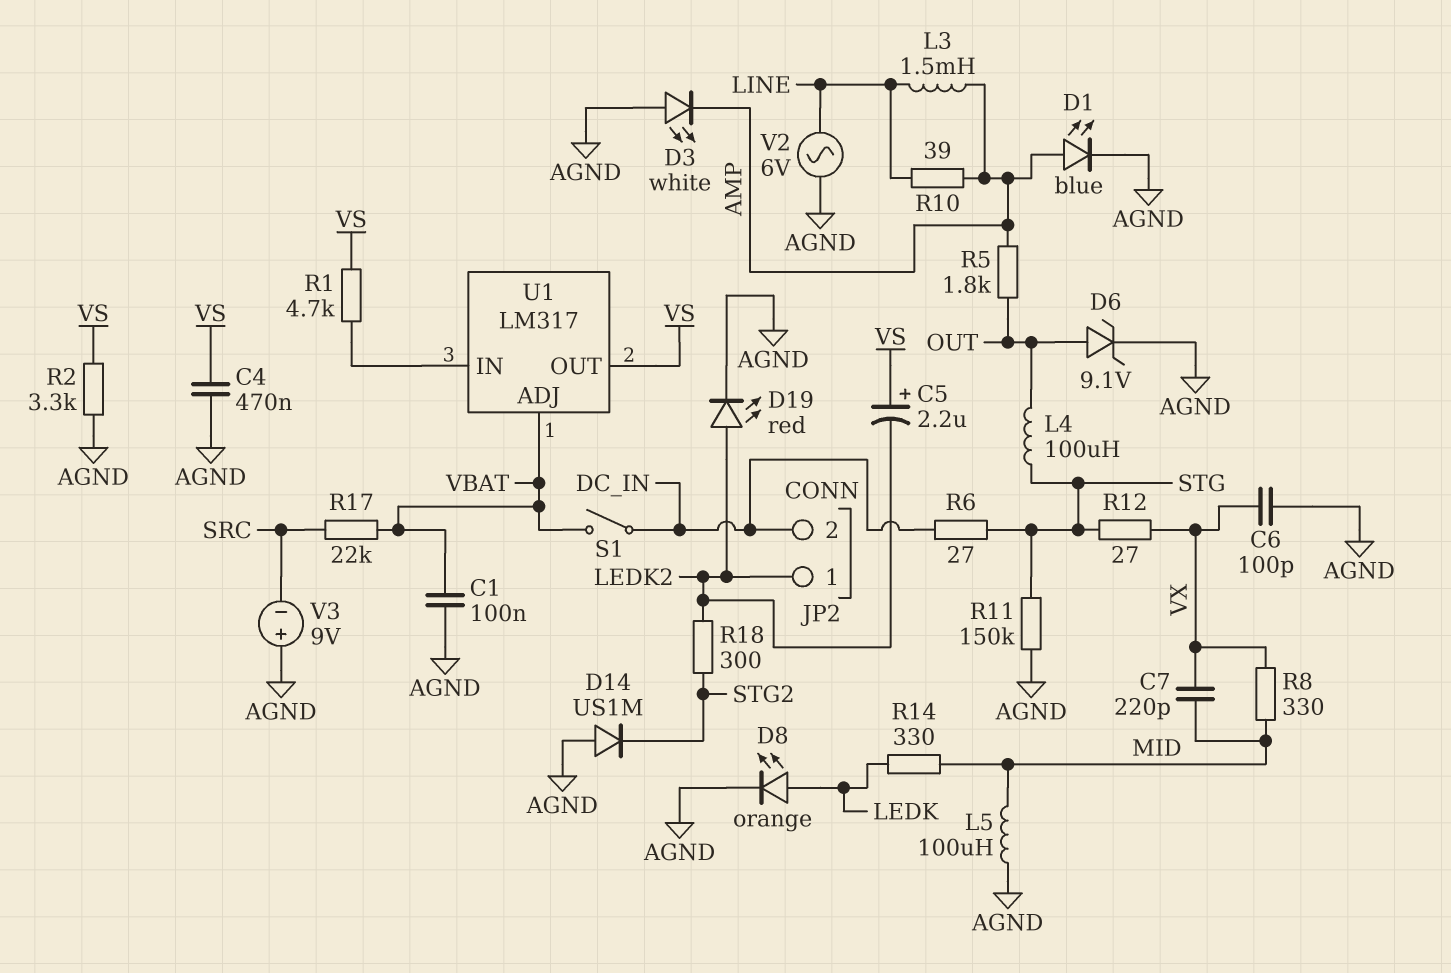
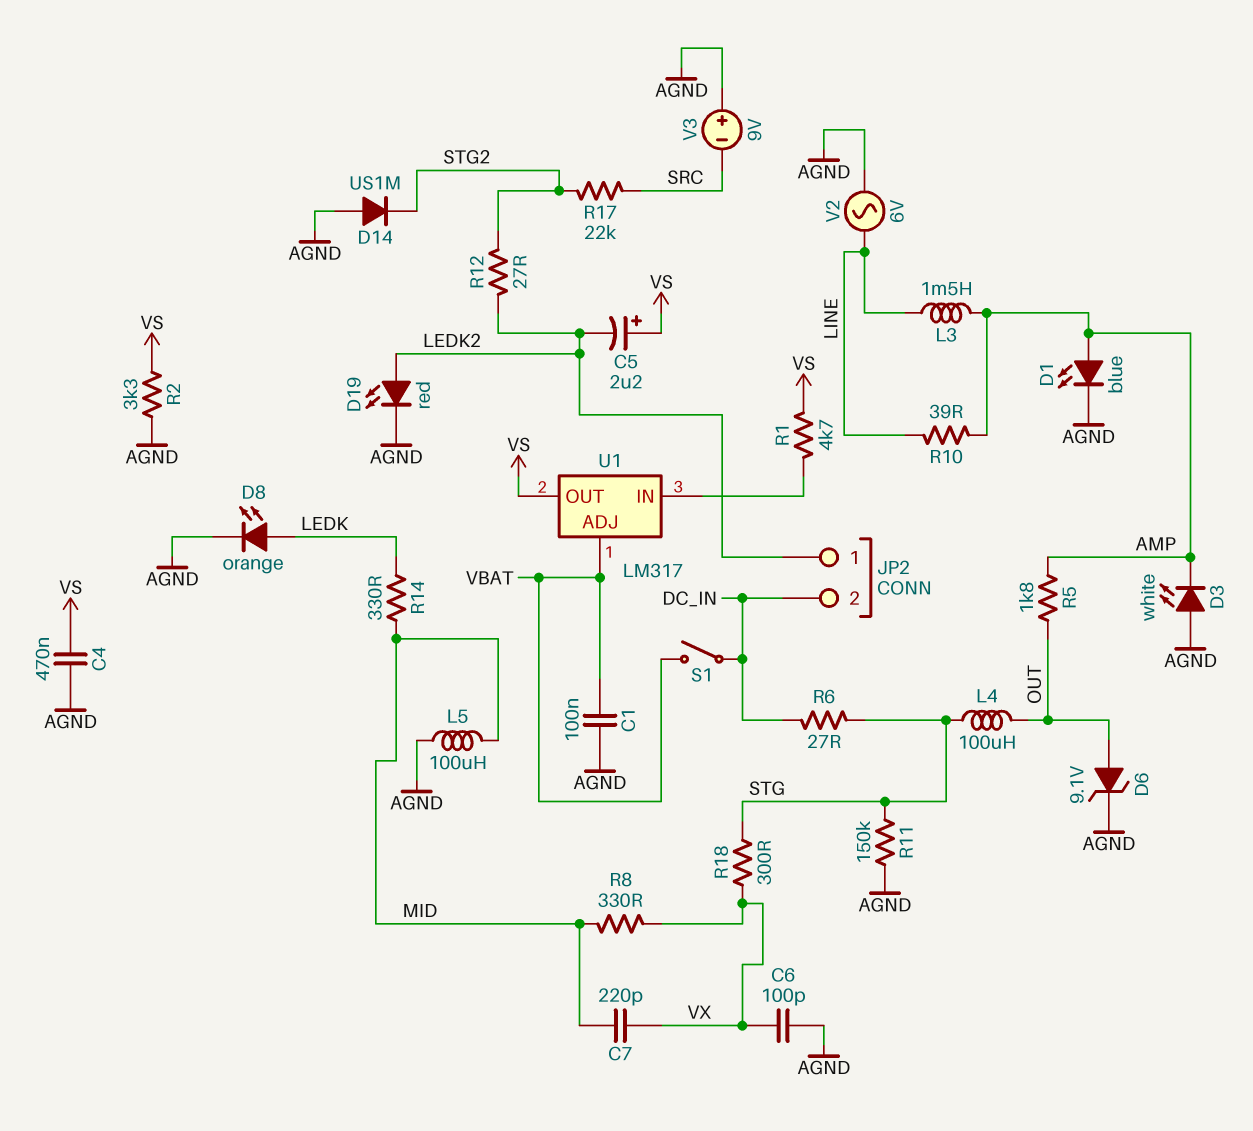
R12: 27 (STG, VX) -> 27 (LEDK2, STG2)
R17: 22k (SRC, VBAT) -> 22k (SRC, STG2)
R18: 300 (LEDK2, STG2) -> 300 (STG, VX)

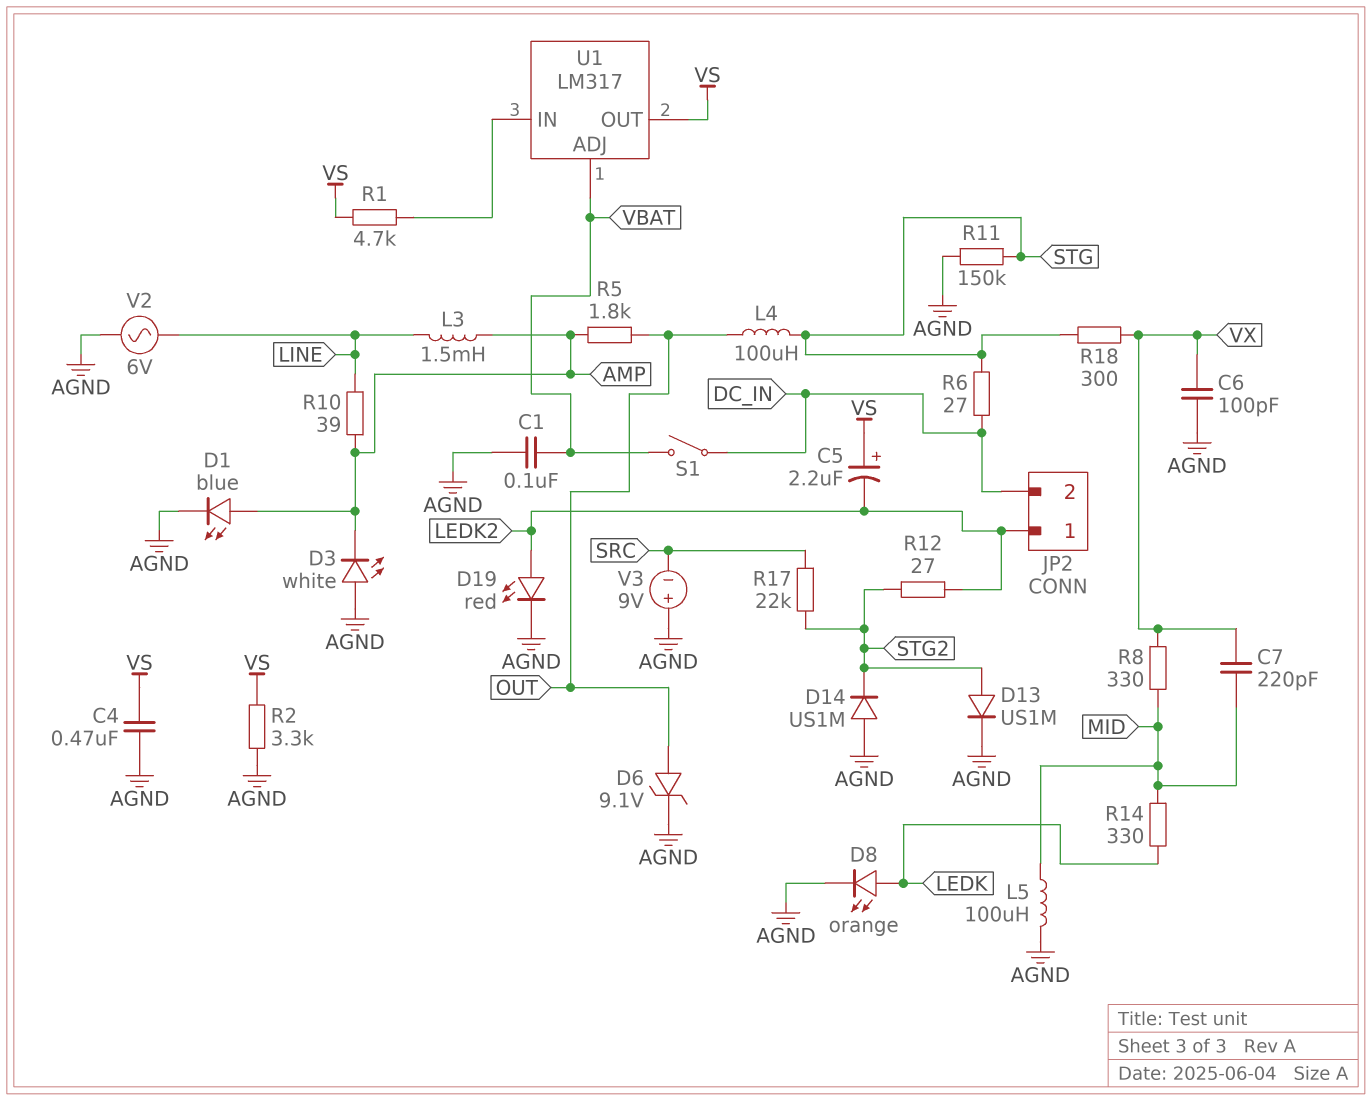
D13: none -> diode US1M (A STG2, K AGND)

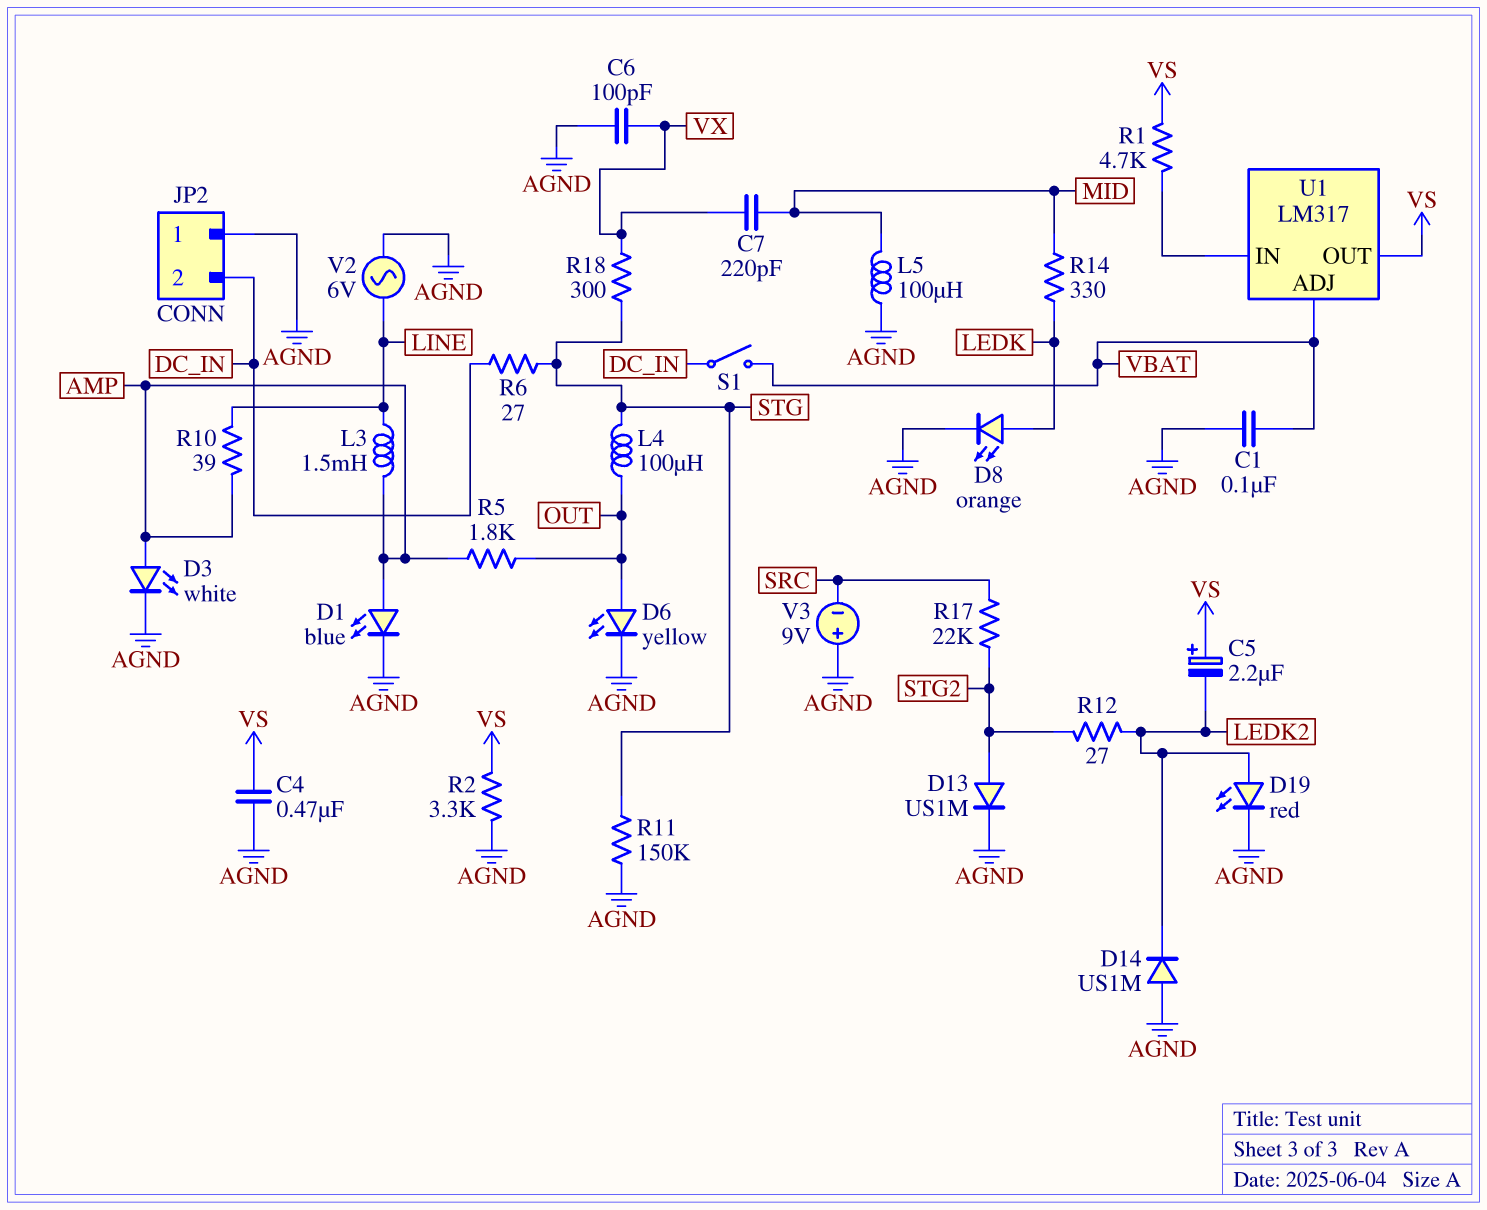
D3: LED white (A AGND, K AMP) -> LED white (A AMP, K AGND)
D6: zener 9.1V (A OUT, K AGND) -> LED yellow (A OUT, K AGND)
D14: diode US1M (A AGND, K STG2) -> diode US1M (A AGND, K LEDK2)
JP2 pin 1: LEDK2 -> AGND
R8: 330 (MID, VX) -> none

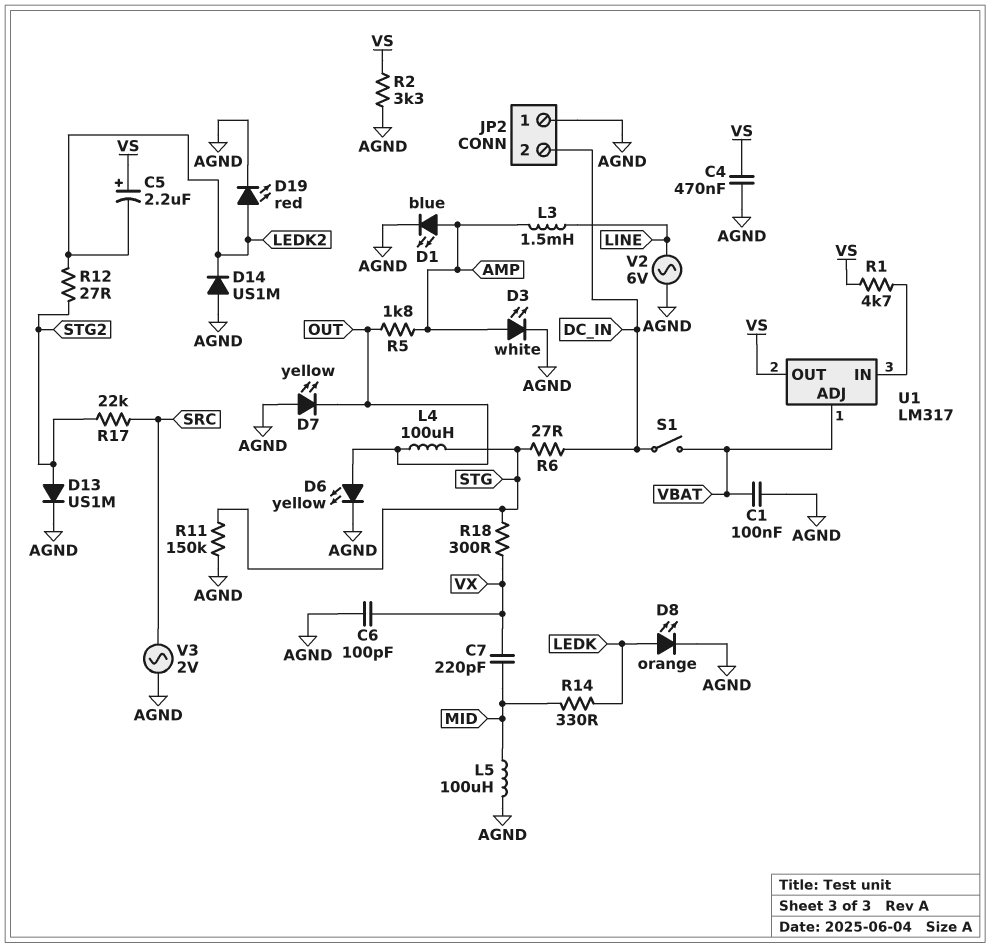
D7: none -> LED yellow (A AGND, K OUT)
R10: 39 (AMP, LINE) -> none
V3: 9V (plus AGND, minus SRC) -> AC 2V (AGND, SRC)

